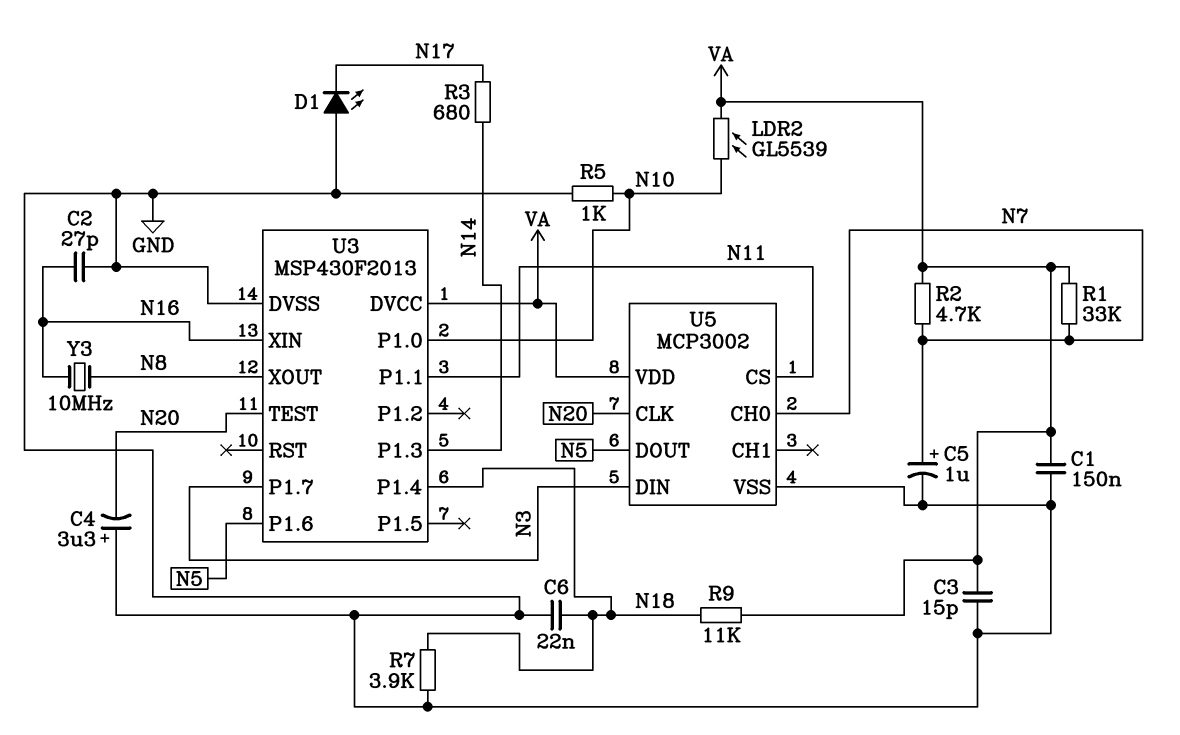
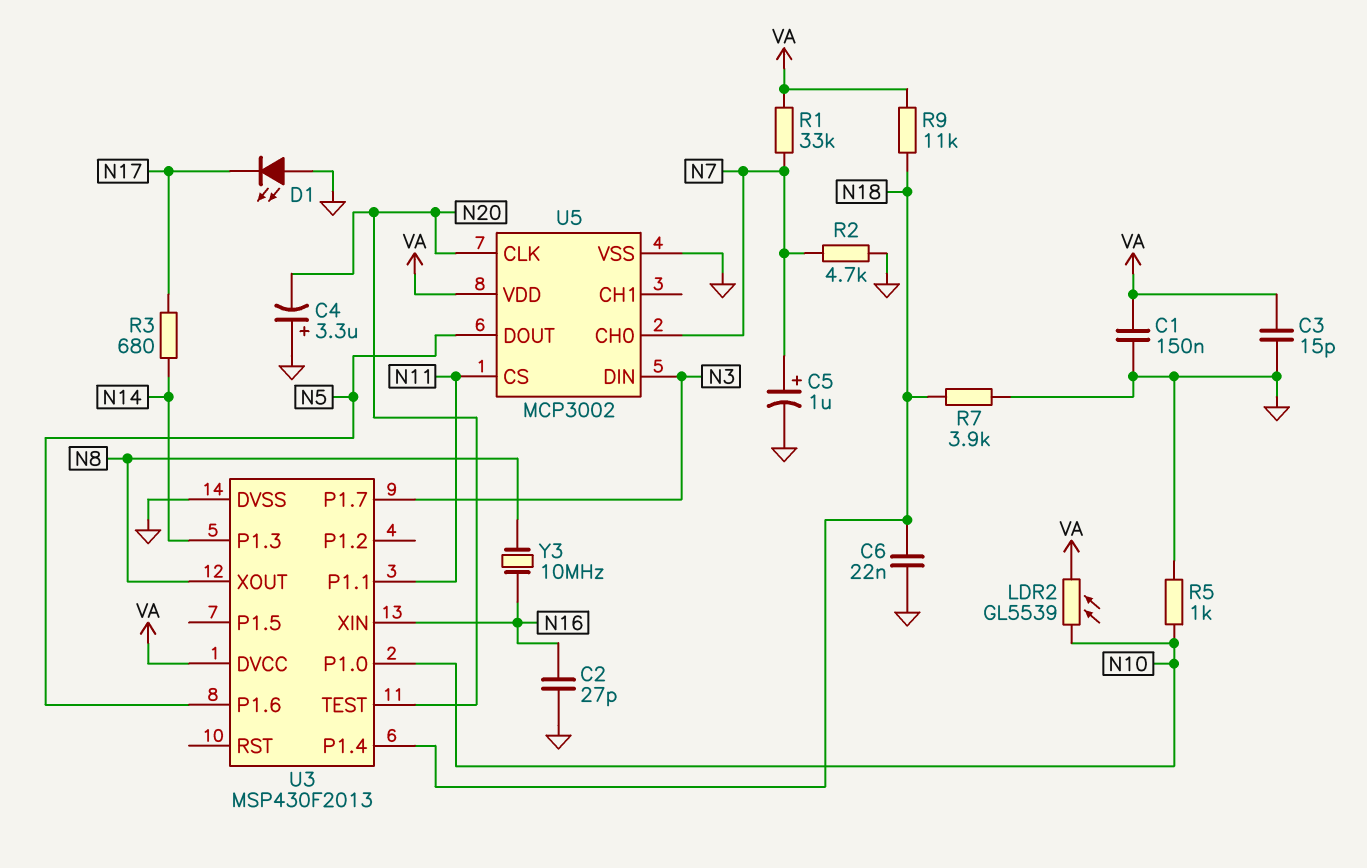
R2: 4.7k (N7, VA) -> 4.7k (GND, N7)

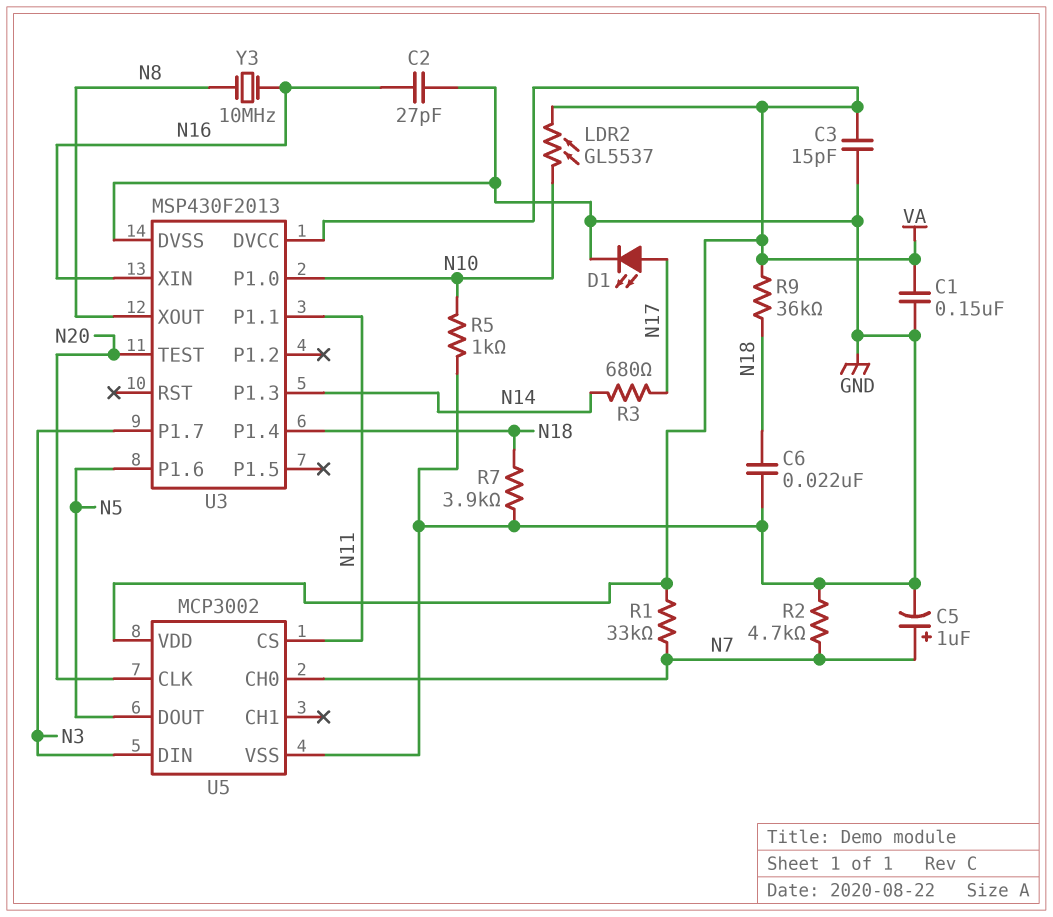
C4: 3.3uF (plus GND, minus N20) -> none
D1: LED (A GND, K N17) -> LED (A N17, K GND)
LDR2: GL5539 (N10, VA) -> GL5537 (N10, VA)
R9: 11k (N18, VA) -> 36k (N18, VA)

